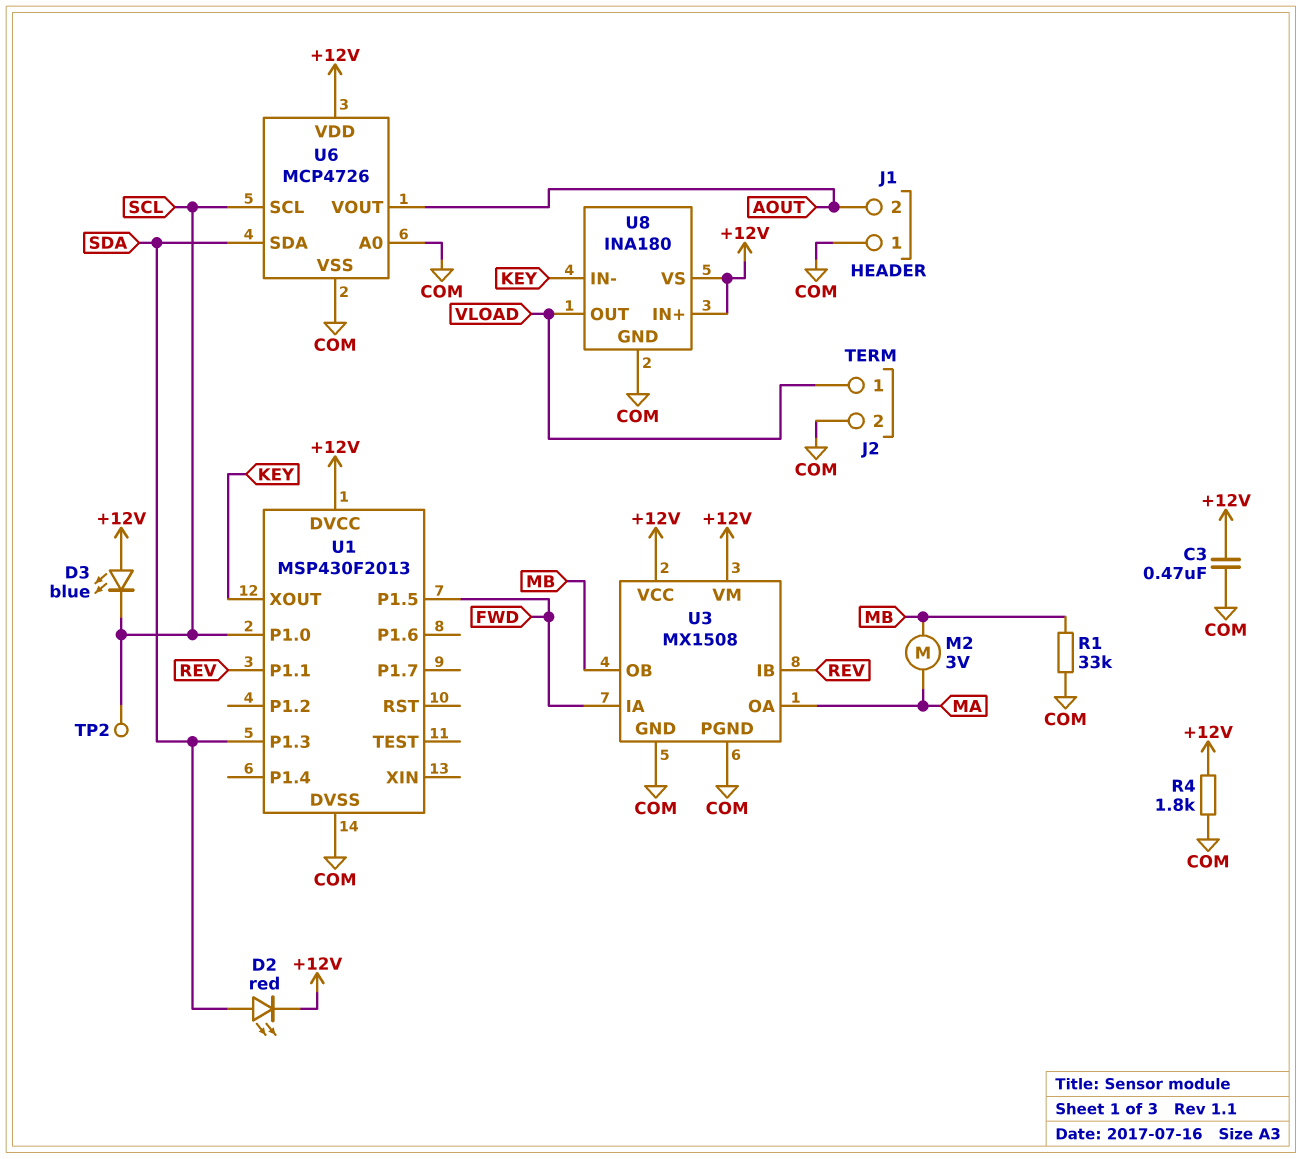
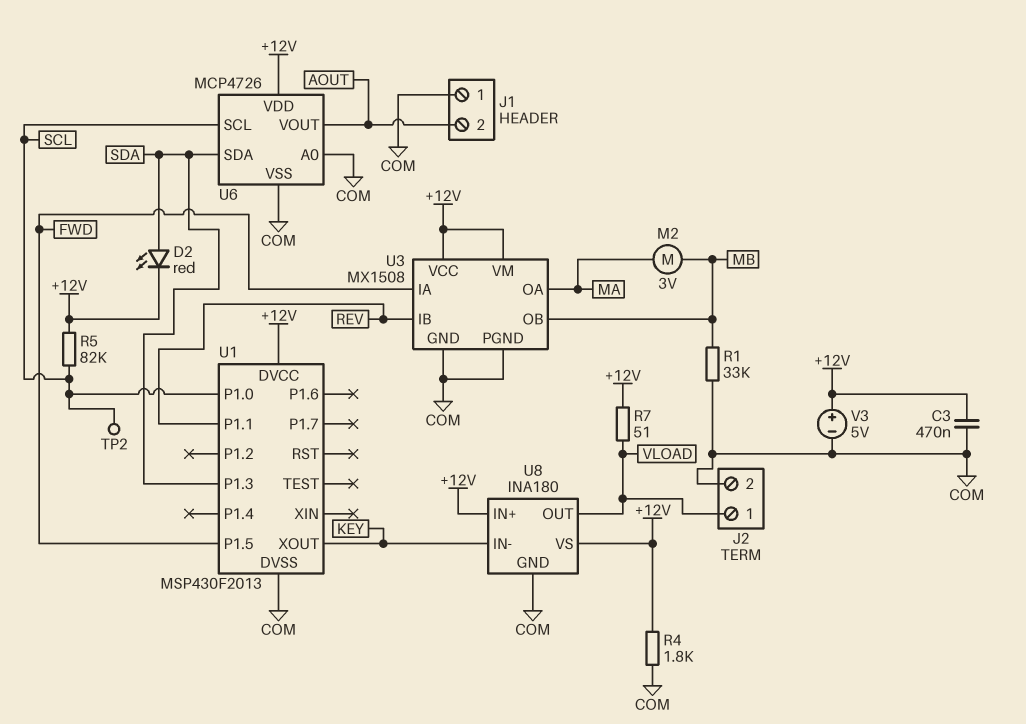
D3: LED blue (A +12V, K SCL) -> none
R5: none -> 82k (+12V, SCL)
R7: none -> 51 (+12V, VLOAD)
V3: none -> 5V (plus +12V, minus COM)

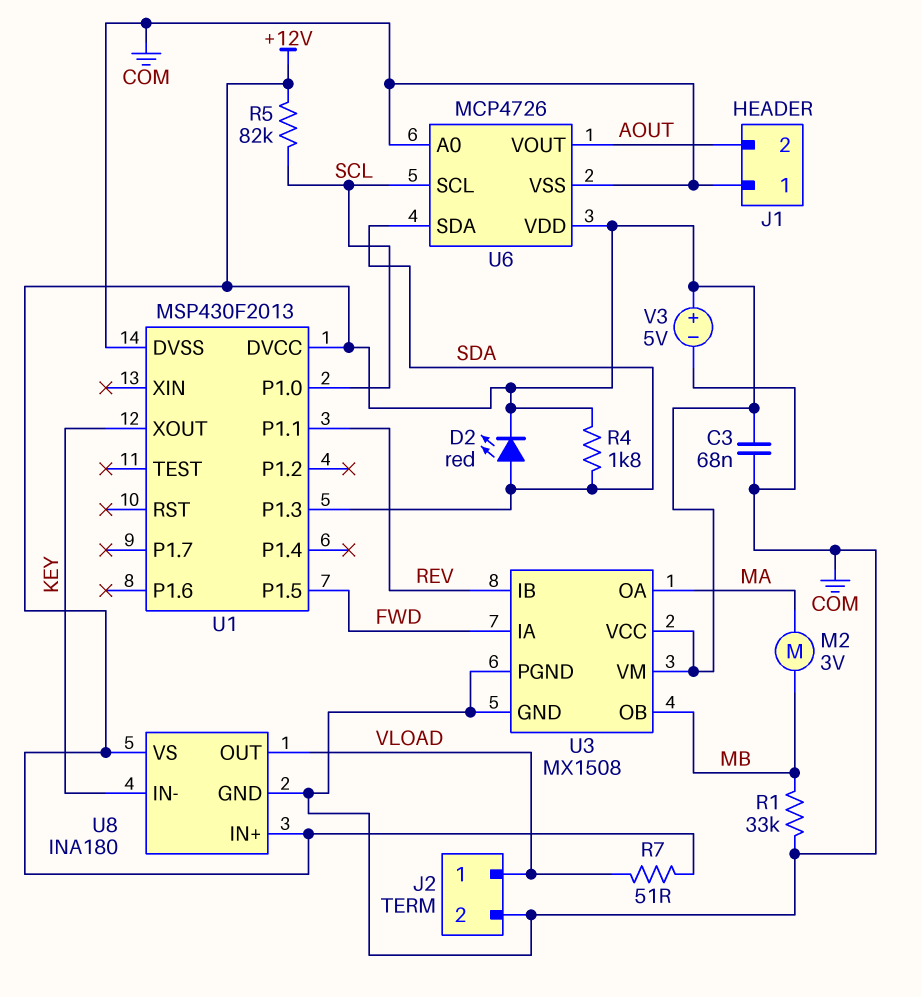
C3: 470nF (+12V, COM) -> 68nF (+12V, COM)
R4: 1.8k (+12V, COM) -> 1.8k (+12V, SDA)
TP2: test point (SCL) -> none

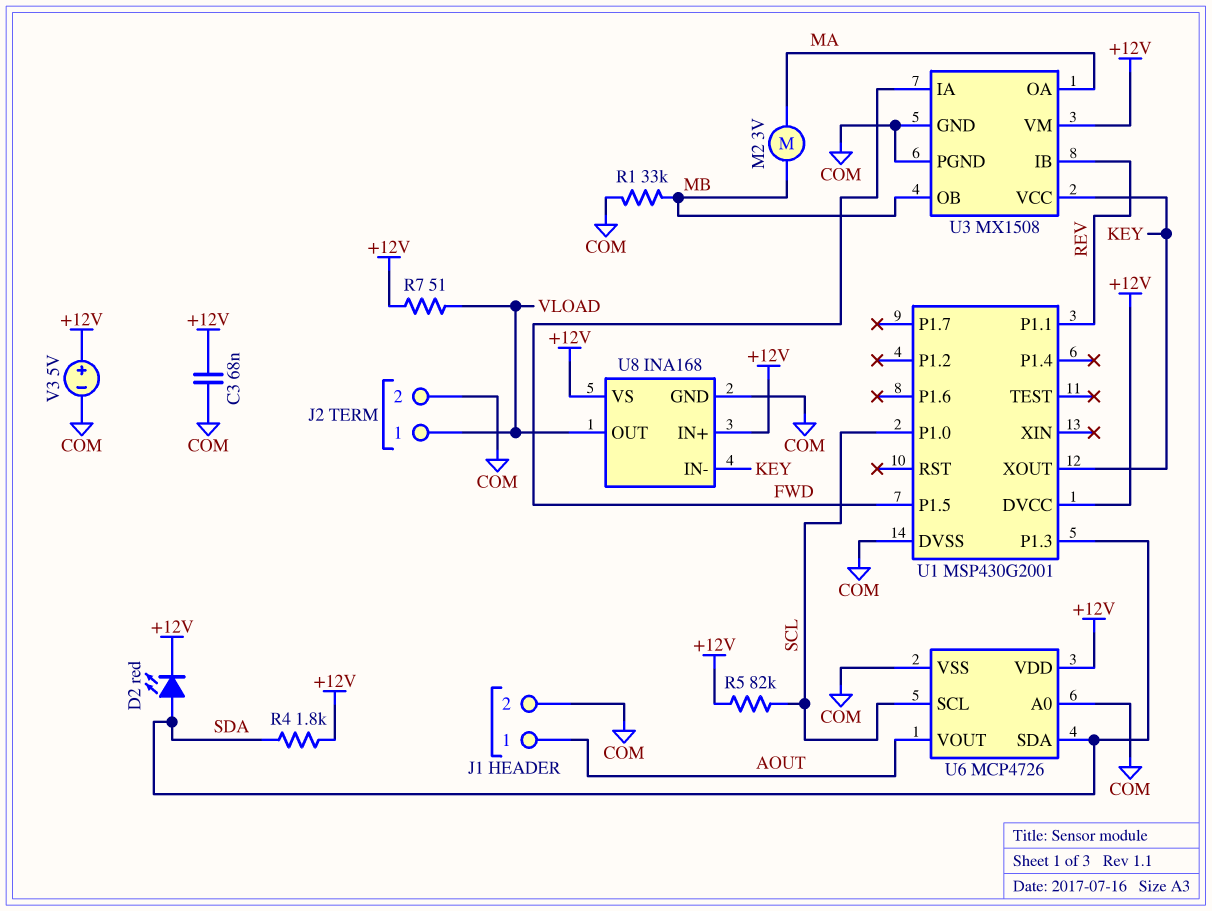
J1 pin 1: COM -> AOUT
J1 pin 2: AOUT -> COM
U1: MSP430F2013 -> MSP430G2001
U3 pin VCC: +12V -> KEY
U8: INA180 -> INA168

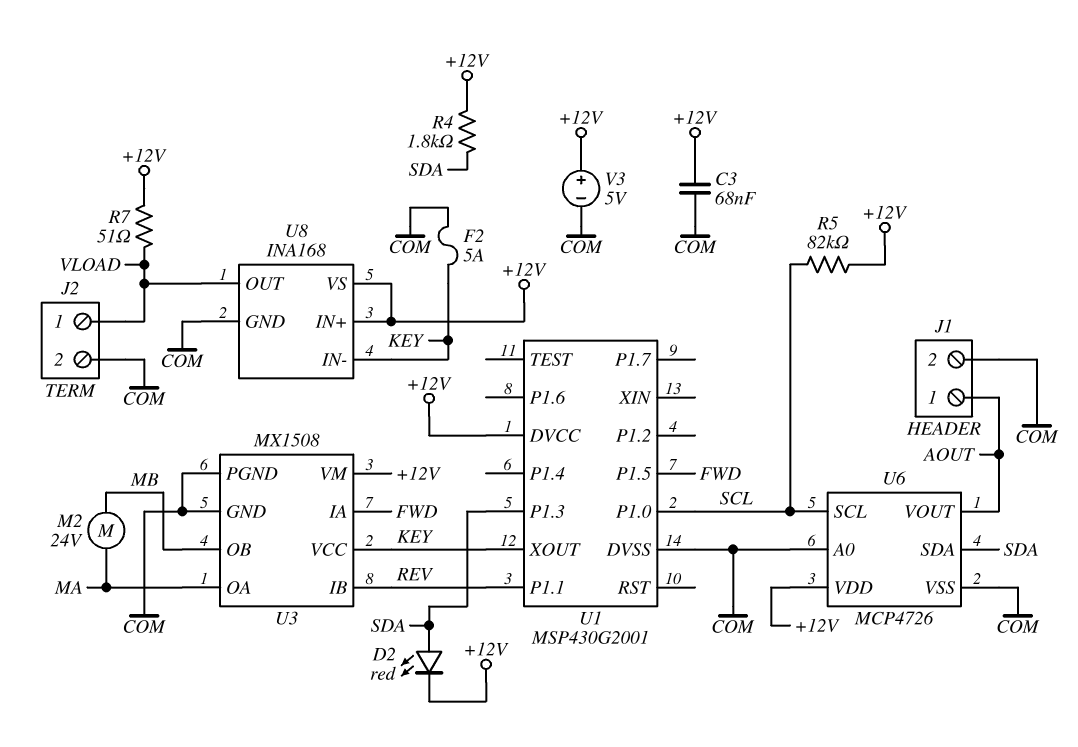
F2: none -> 5A (COM, KEY)
M2: motor 3V (MA, MB) -> motor 24V (MA, MB)
R1: 33k (COM, MB) -> none

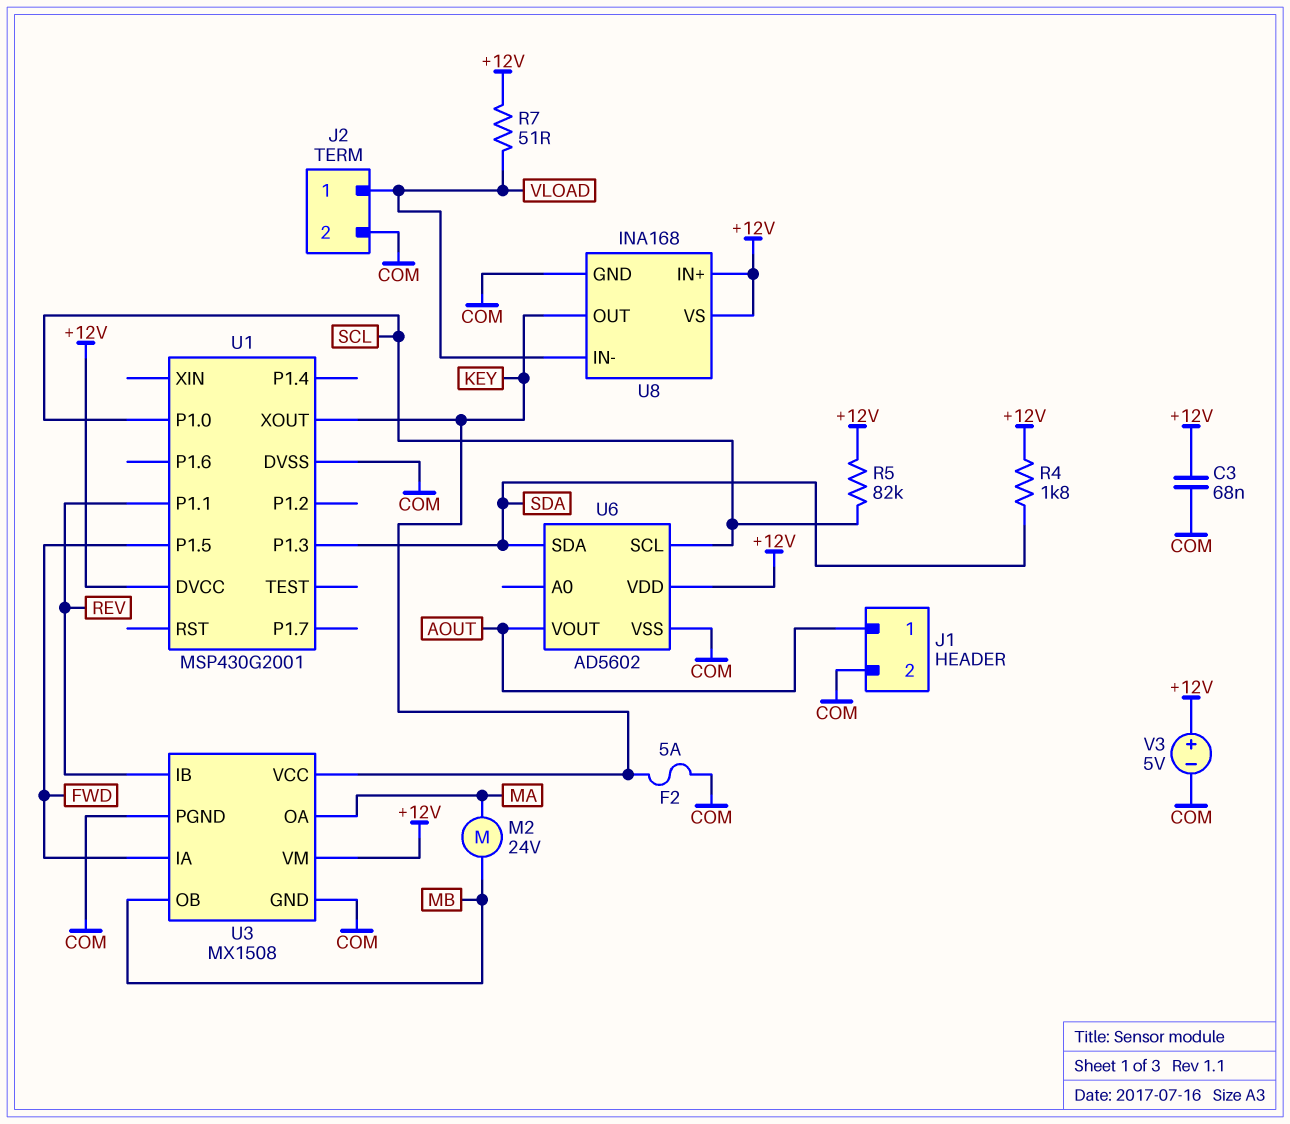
D2: LED red (A SDA, K +12V) -> none
U6: MCP4726 -> AD5602
U6 pin A0: COM -> none
U8 pin IN-: KEY -> VLOAD
U8 pin OUT: VLOAD -> KEY

